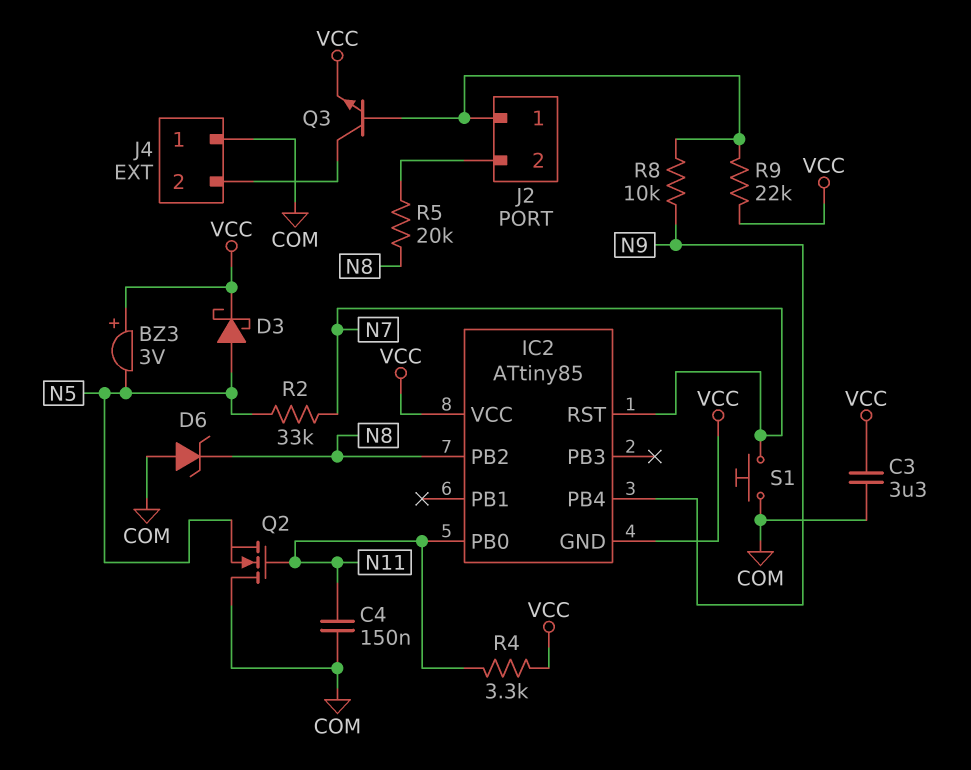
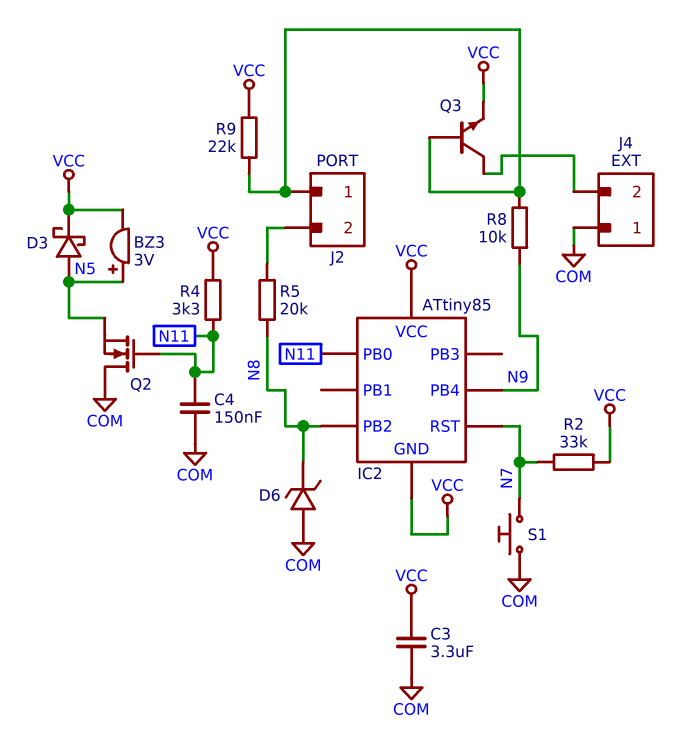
BZ3: buzzer 3V (plus VCC, minus N5) -> buzzer 3V (plus N5, minus VCC)
R2: 33k (N5, N7) -> 33k (N7, VCC)

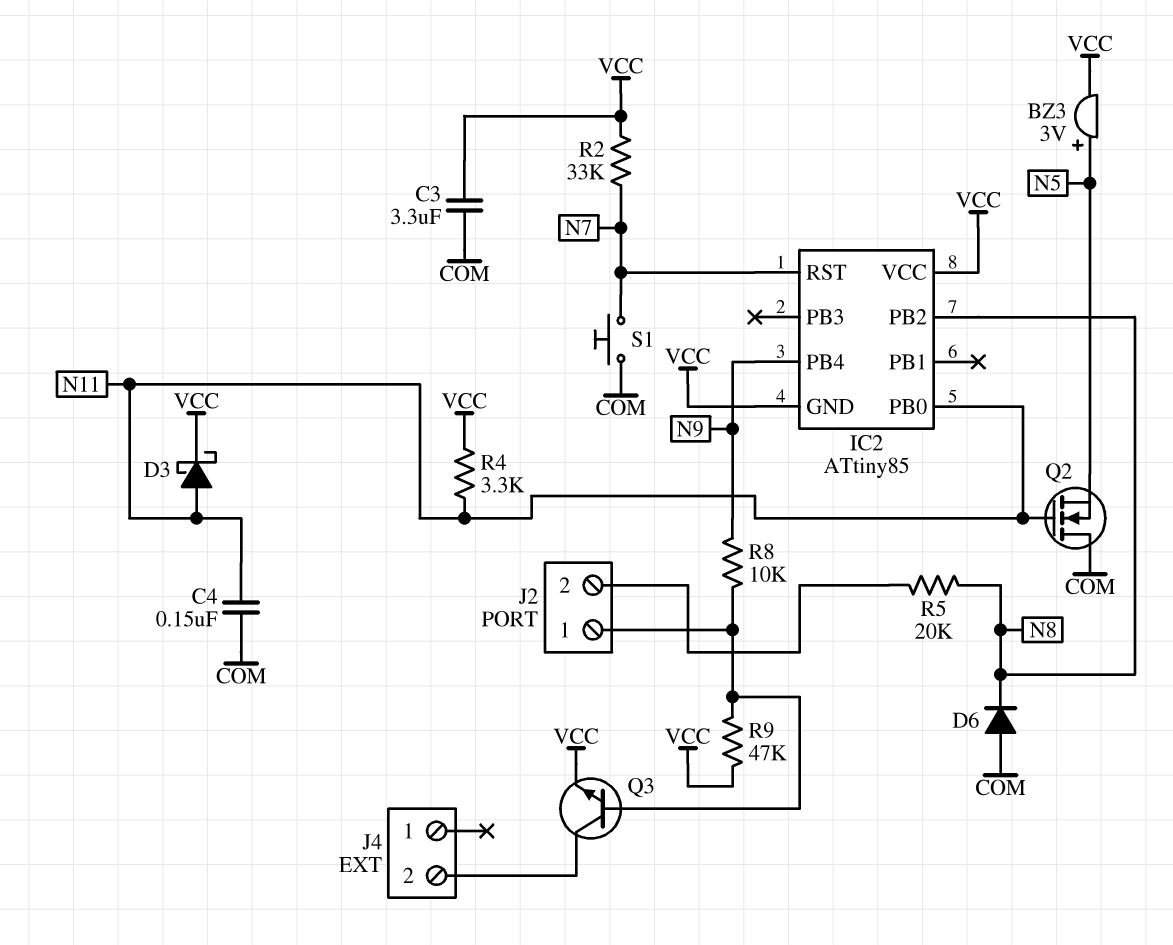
D3: schottky (A N5, K VCC) -> schottky (A N11, K VCC)
D6: zener (A COM, K N8) -> diode (A COM, K N8)
J4 pin 1: COM -> none
R9: 22k (J2/1, VCC) -> 47k (J2/1, VCC)

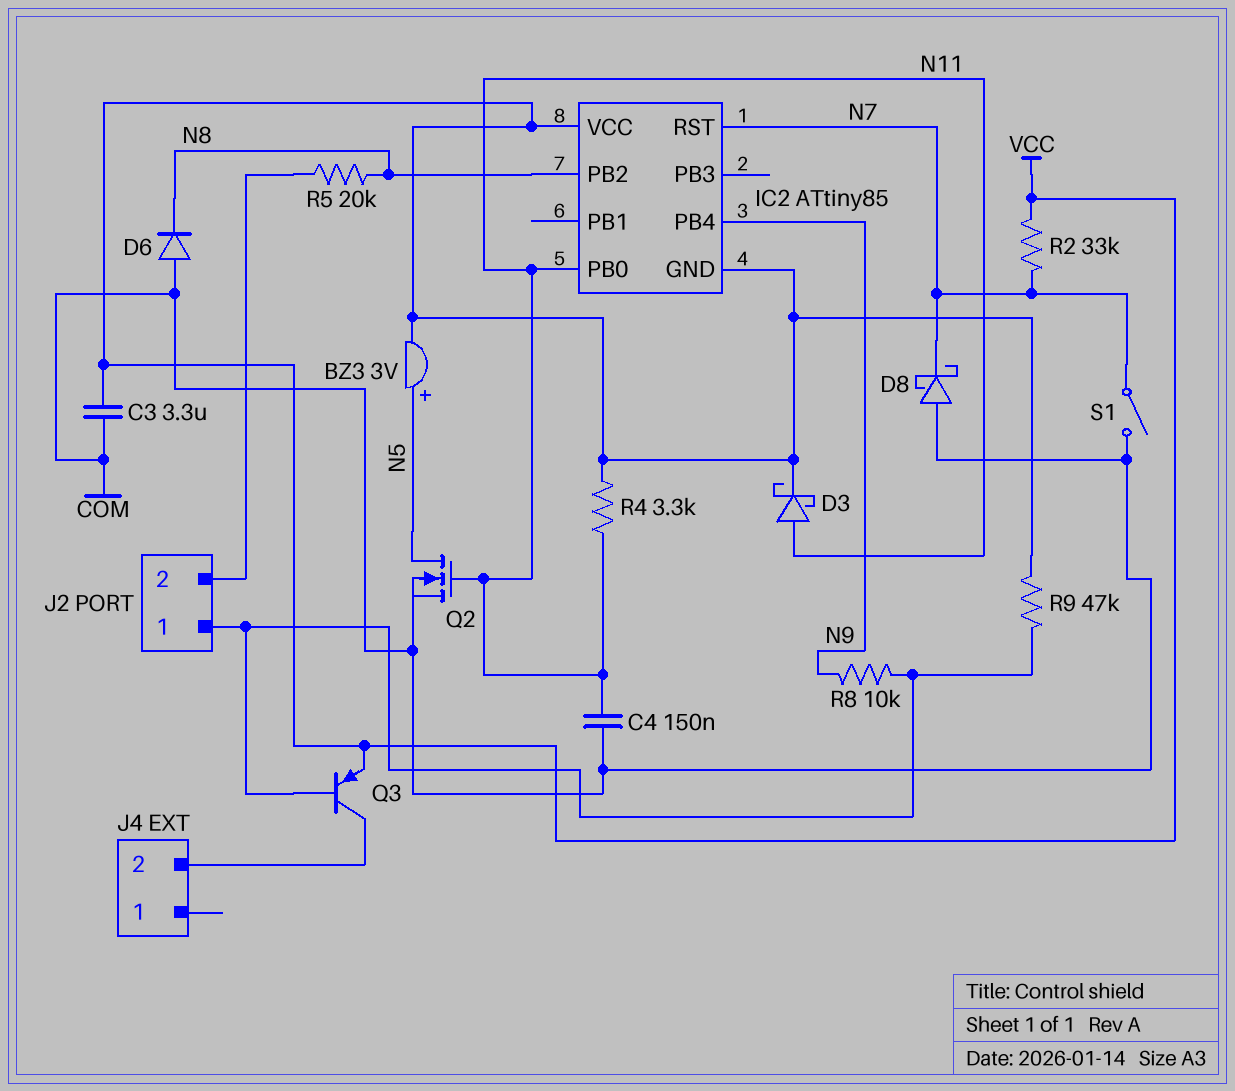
D8: none -> schottky (A COM, K N7)
Q2: NMOS (G N11, D COM, S N5) -> NMOS (G N11, D N5, S COM)
Q3: NPN (B J2/1, C J4/2, E VCC) -> PNP (B J2/1, C J4/2, E VCC)
S1: button (COM, N7) -> switch (COM, N7)

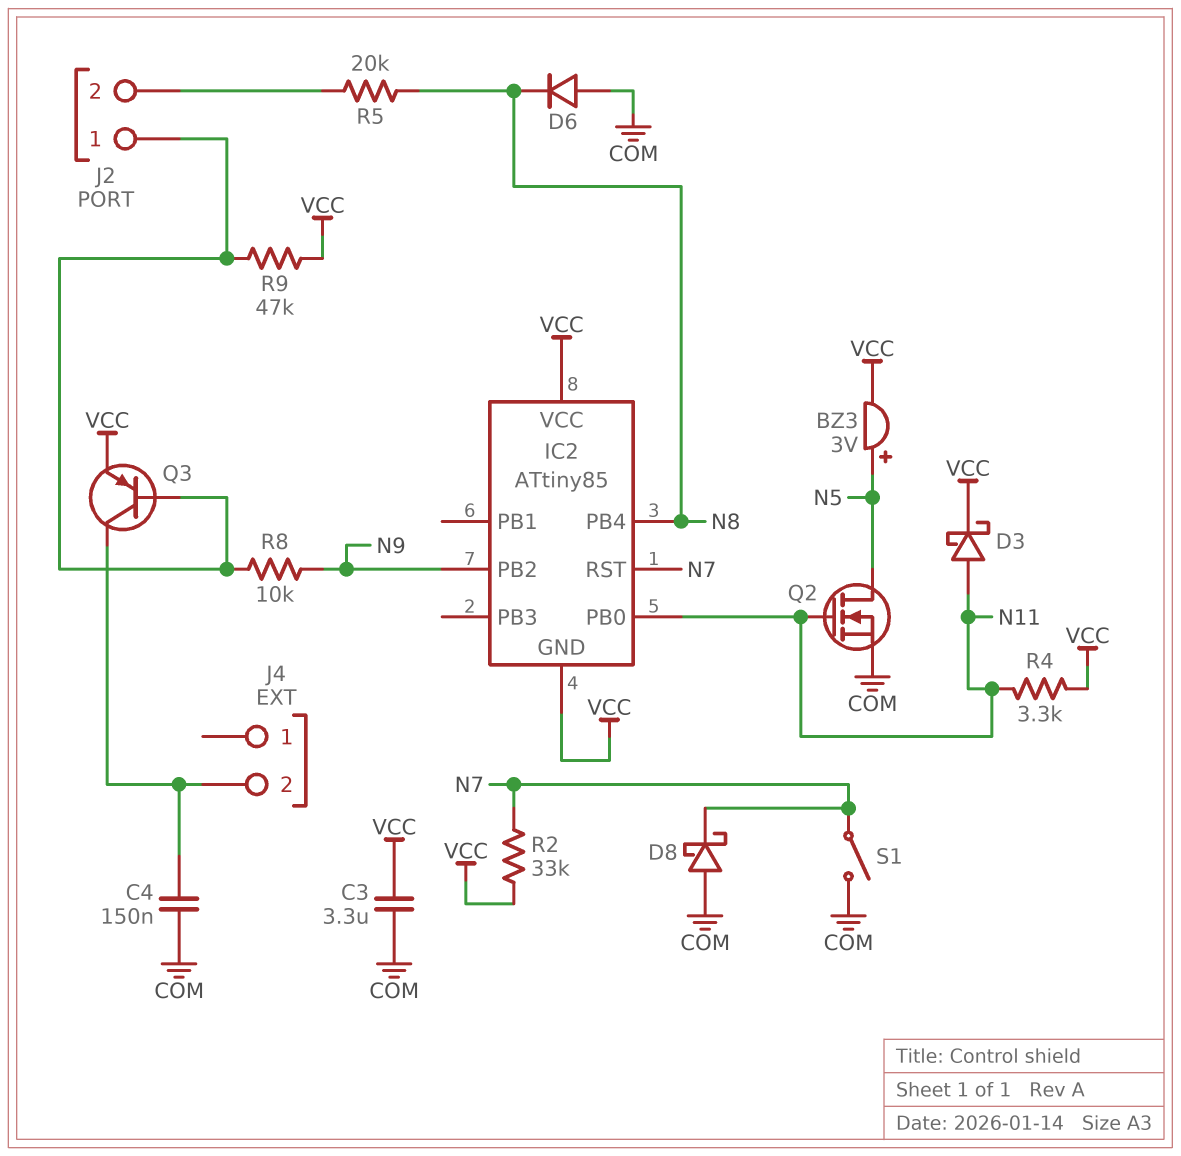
C4: 150nF (COM, N11) -> 150nF (COM, J4/2)
IC2 pin PB2: N8 -> N9
IC2 pin PB4: N9 -> N8

